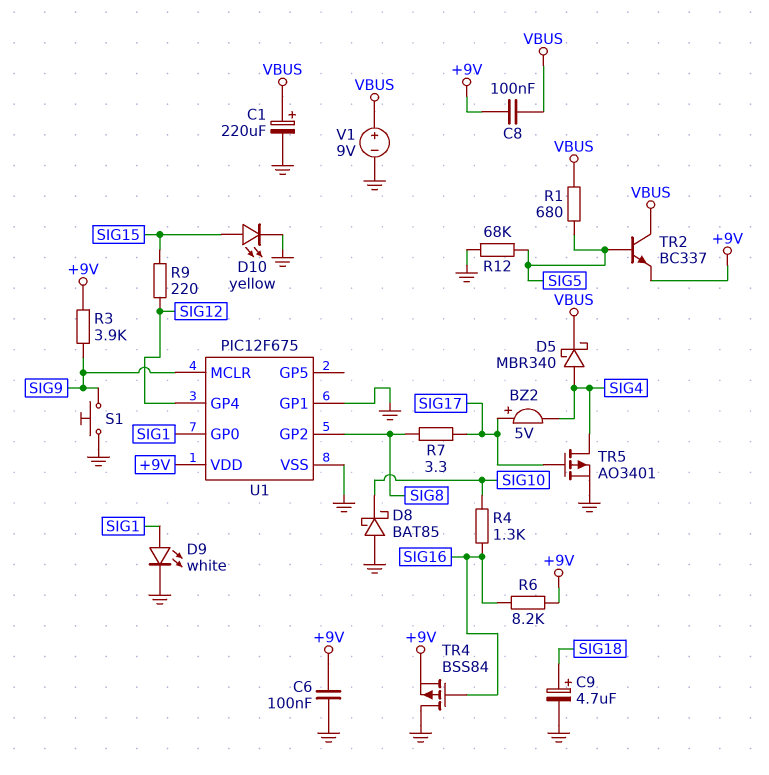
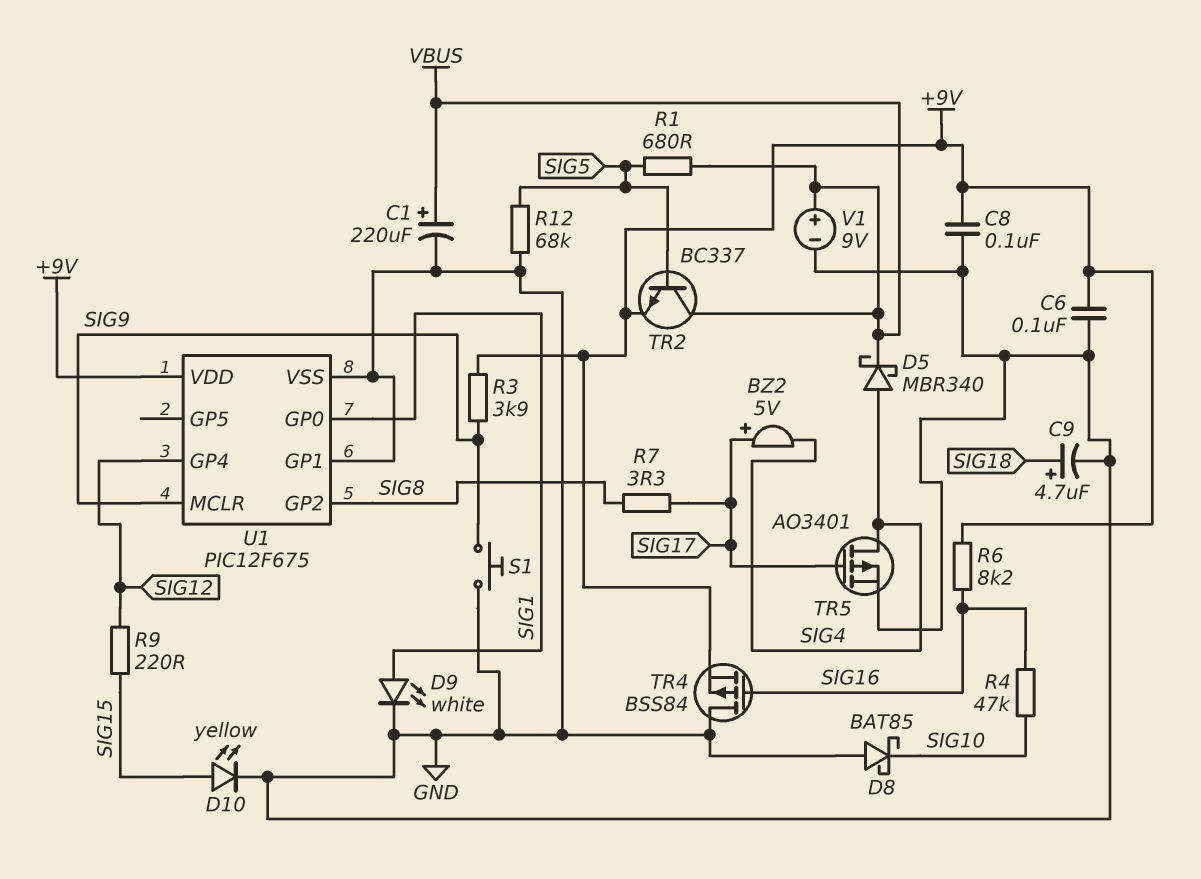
C8: 100nF (+9V, VBUS) -> 100nF (+9V, GND)
R4: 1.3k (SIG10, SIG16) -> 47k (SIG10, SIG16)

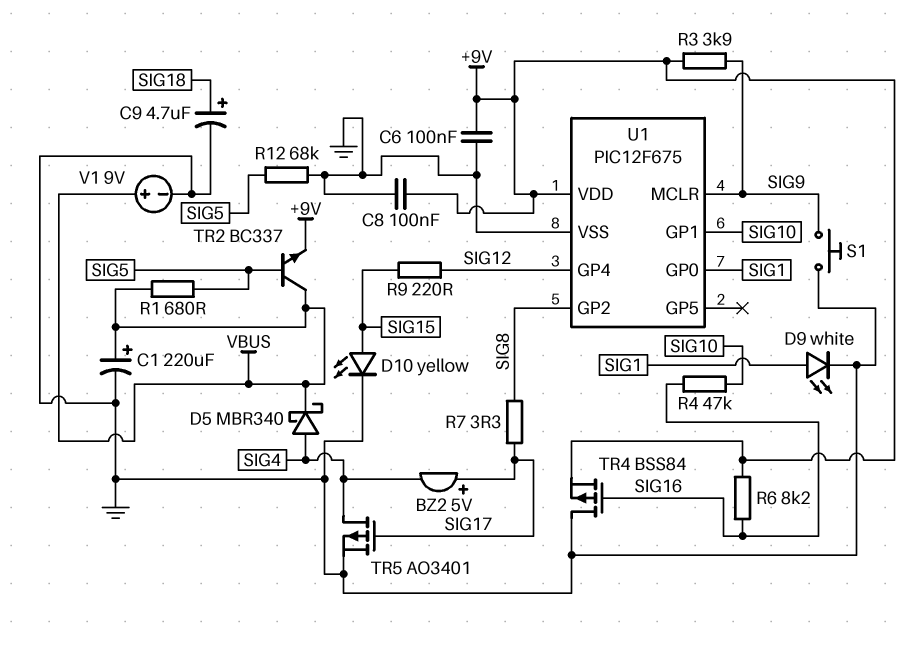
D8: schottky BAT85 (A GND, K SIG10) -> none
U1 pin GP1: GND -> SIG10

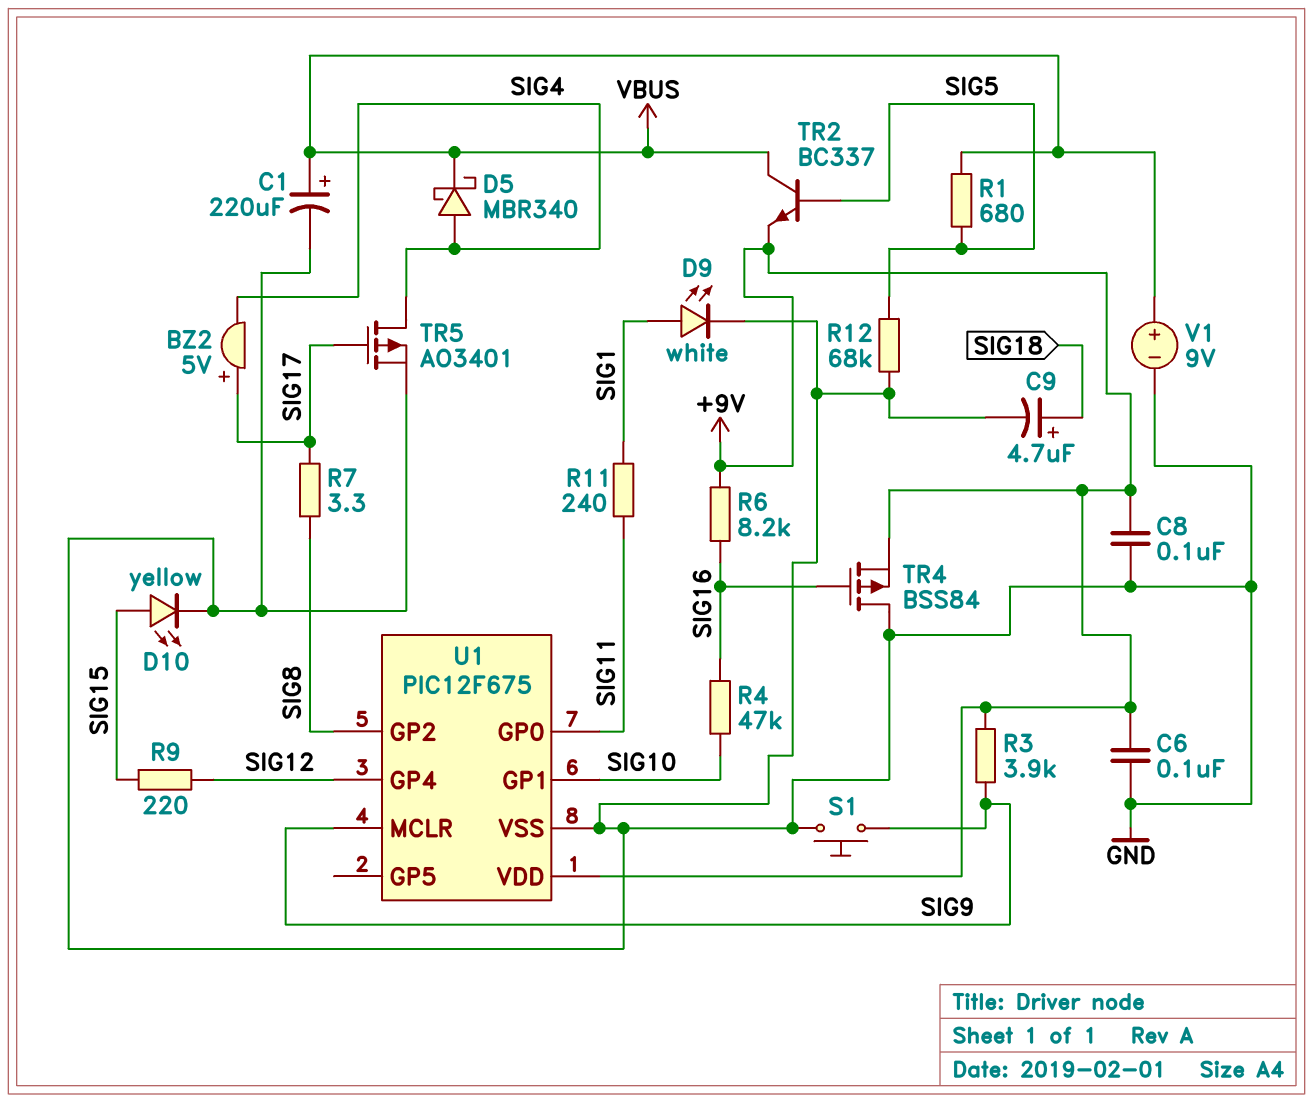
R11: none -> 240 (SIG1, SIG11)
U1 pin GP0: SIG1 -> SIG11

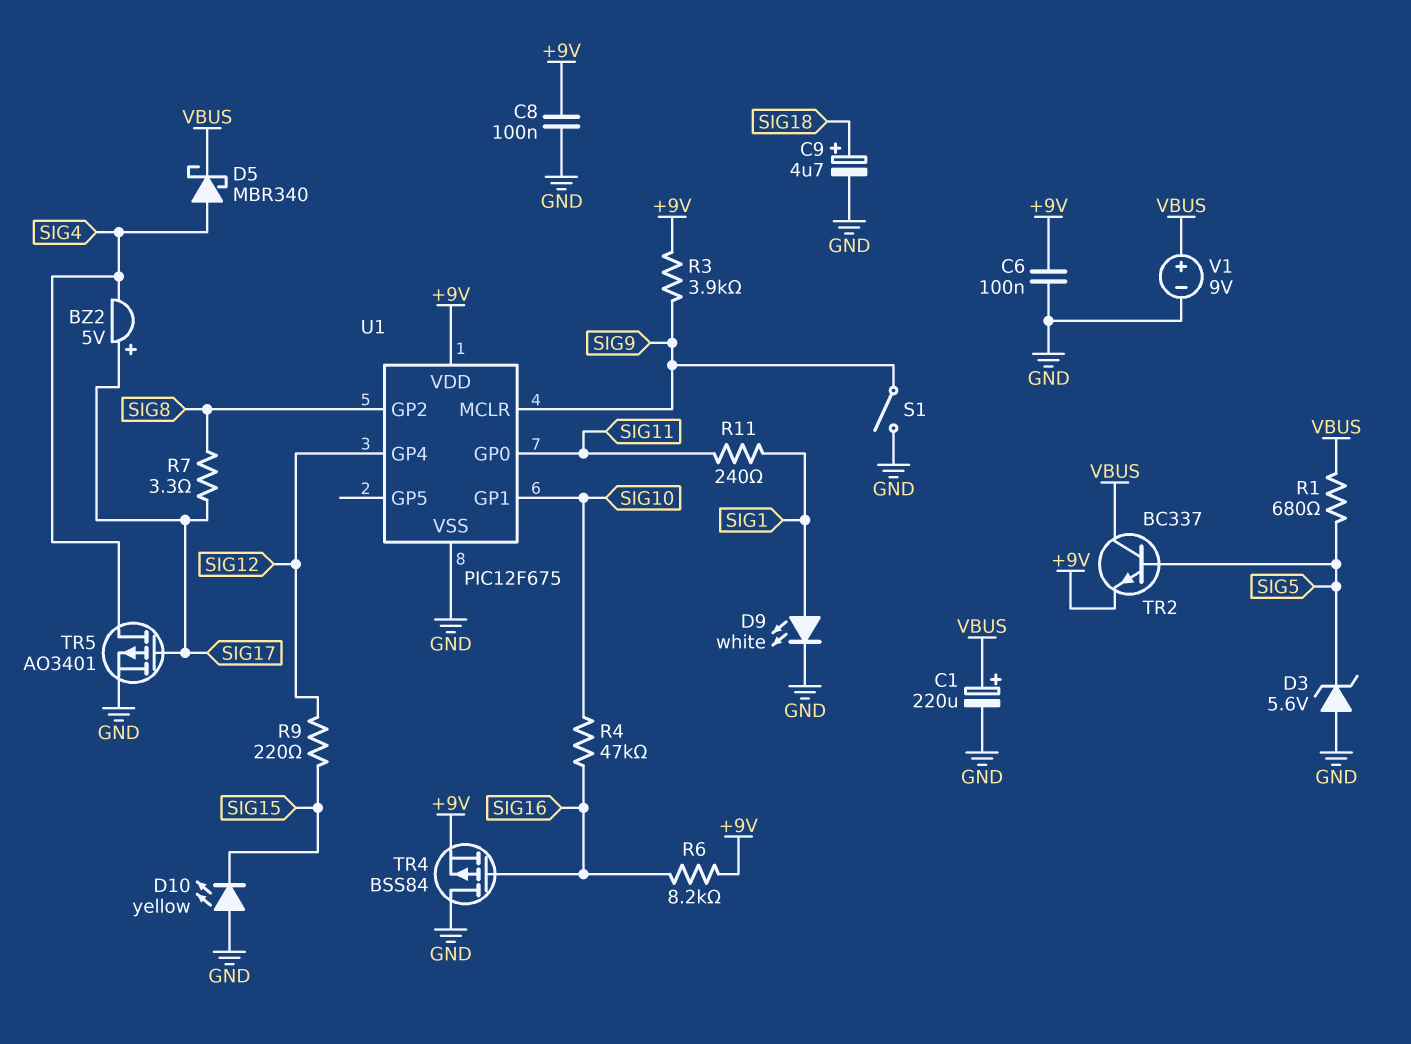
D3: none -> zener 5.6V (A GND, K SIG5)
D10: LED yellow (A SIG15, K GND) -> LED yellow (A GND, K SIG15)
R12: 68k (GND, SIG5) -> none
S1: button (GND, SIG9) -> switch (GND, SIG9)

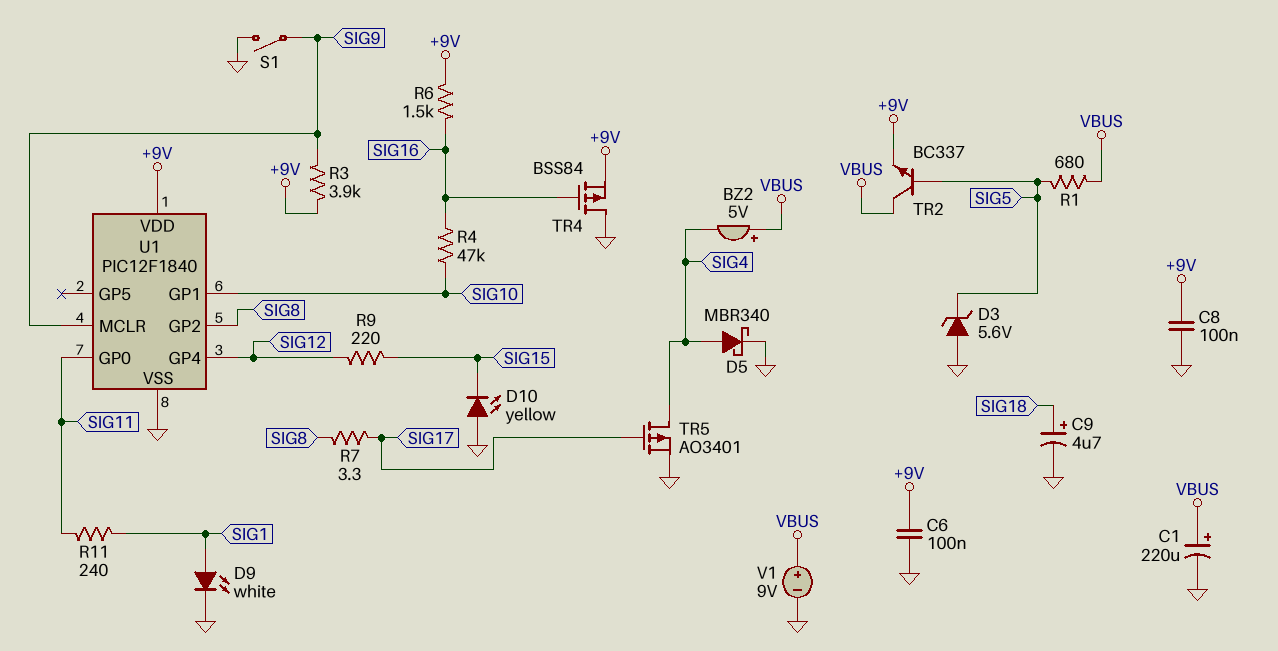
BZ2: buzzer 5V (plus SIG17, minus SIG4) -> buzzer 5V (plus VBUS, minus SIG4)
D5: schottky MBR340 (A SIG4, K VBUS) -> schottky MBR340 (A SIG4, K GND)
R6: 8.2k (+9V, SIG16) -> 1.5k (+9V, SIG16)
U1: PIC12F675 -> PIC12F1840

